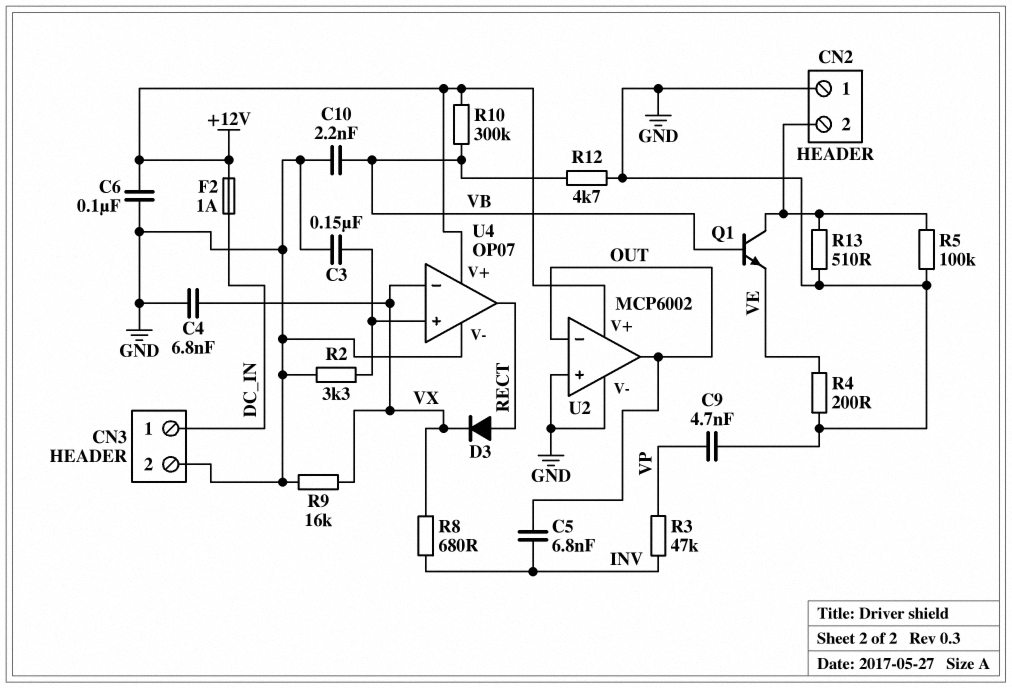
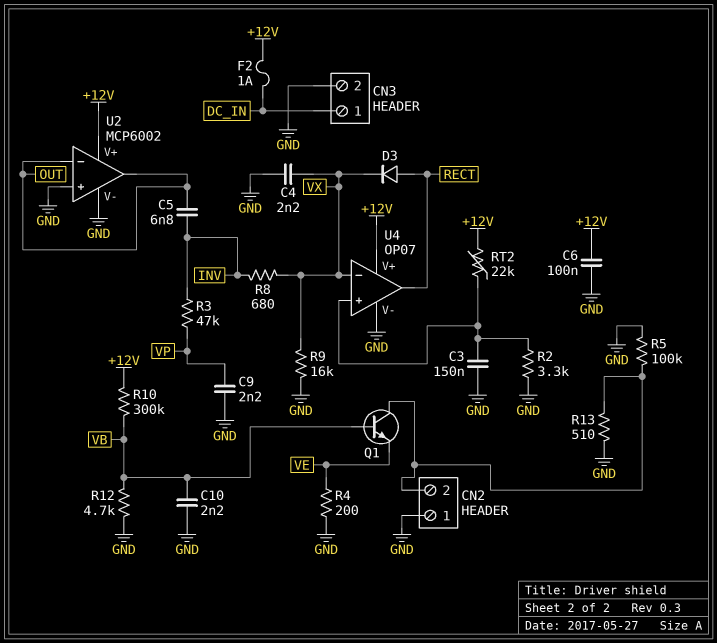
C4: 6.8nF (GND, VX) -> 2.2nF (GND, VX)
C9: 4.7nF (GND, VP) -> 2.2nF (GND, VP)
RT2: none -> 22k (+12V, U4/in+)

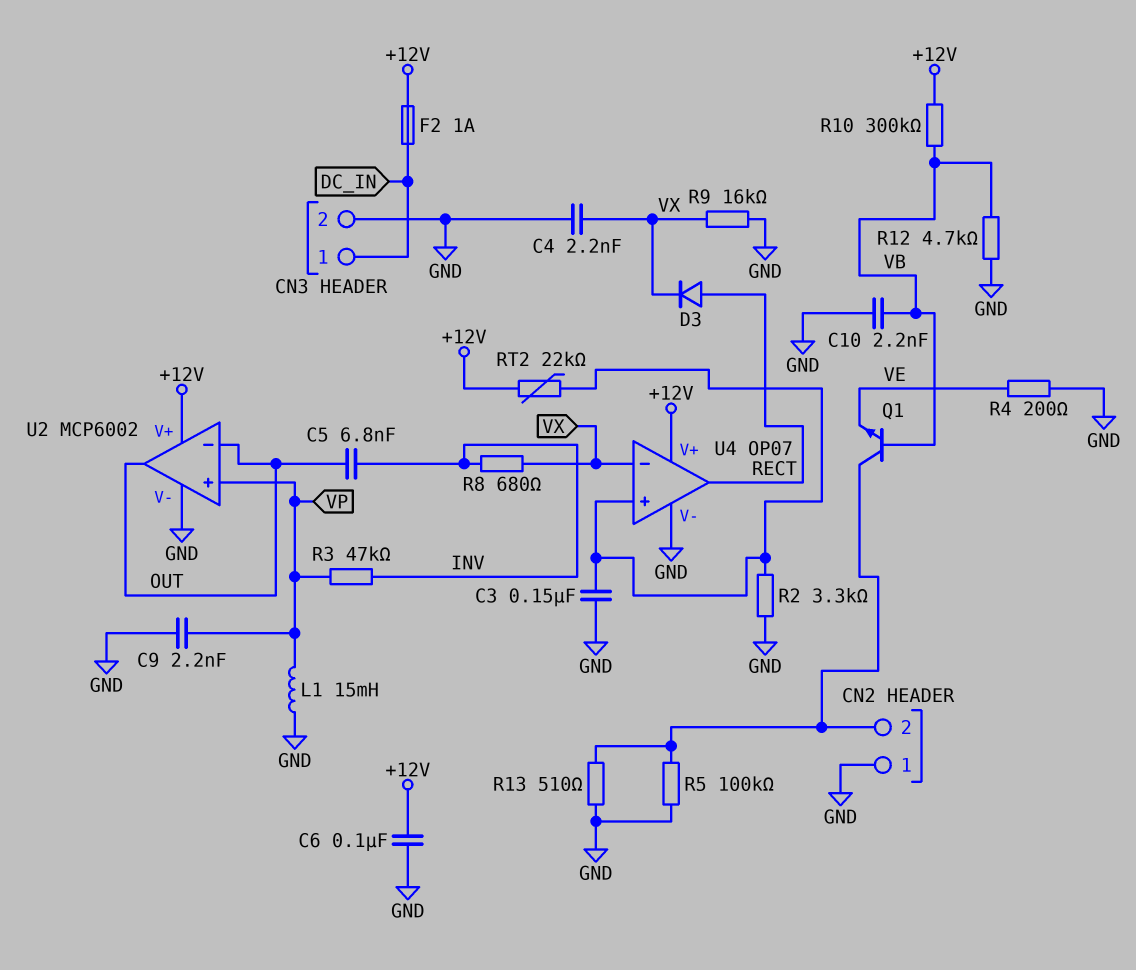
L1: none -> 15mH (GND, VP)
U2 pin in+: GND -> VP

